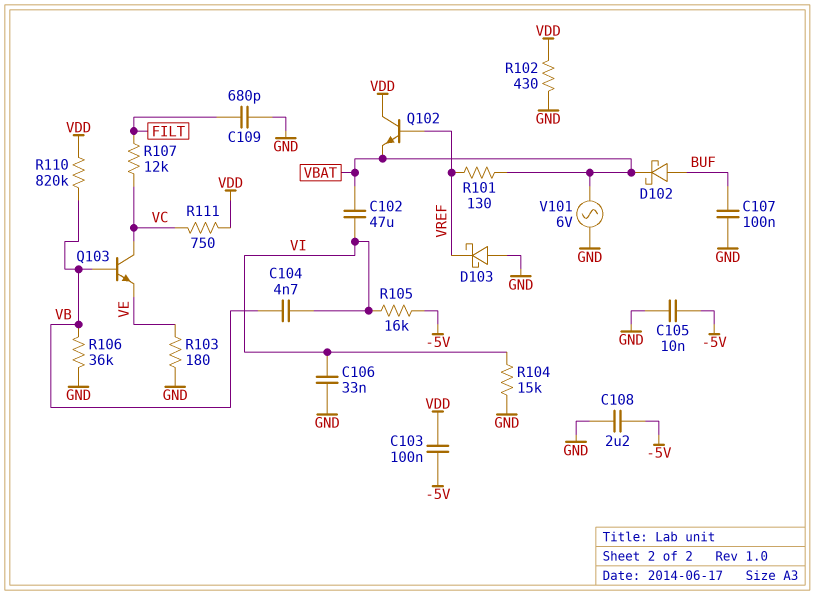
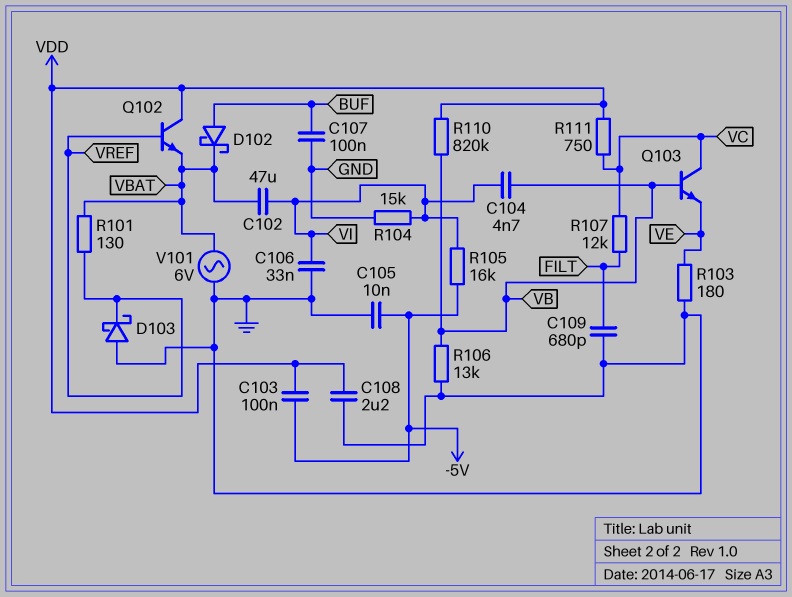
C108: 2.2uF (-5V, GND) -> 2.2uF (GND, VDD)
R102: 430 (GND, VDD) -> none
R106: 36k (GND, VB) -> 13k (GND, VB)

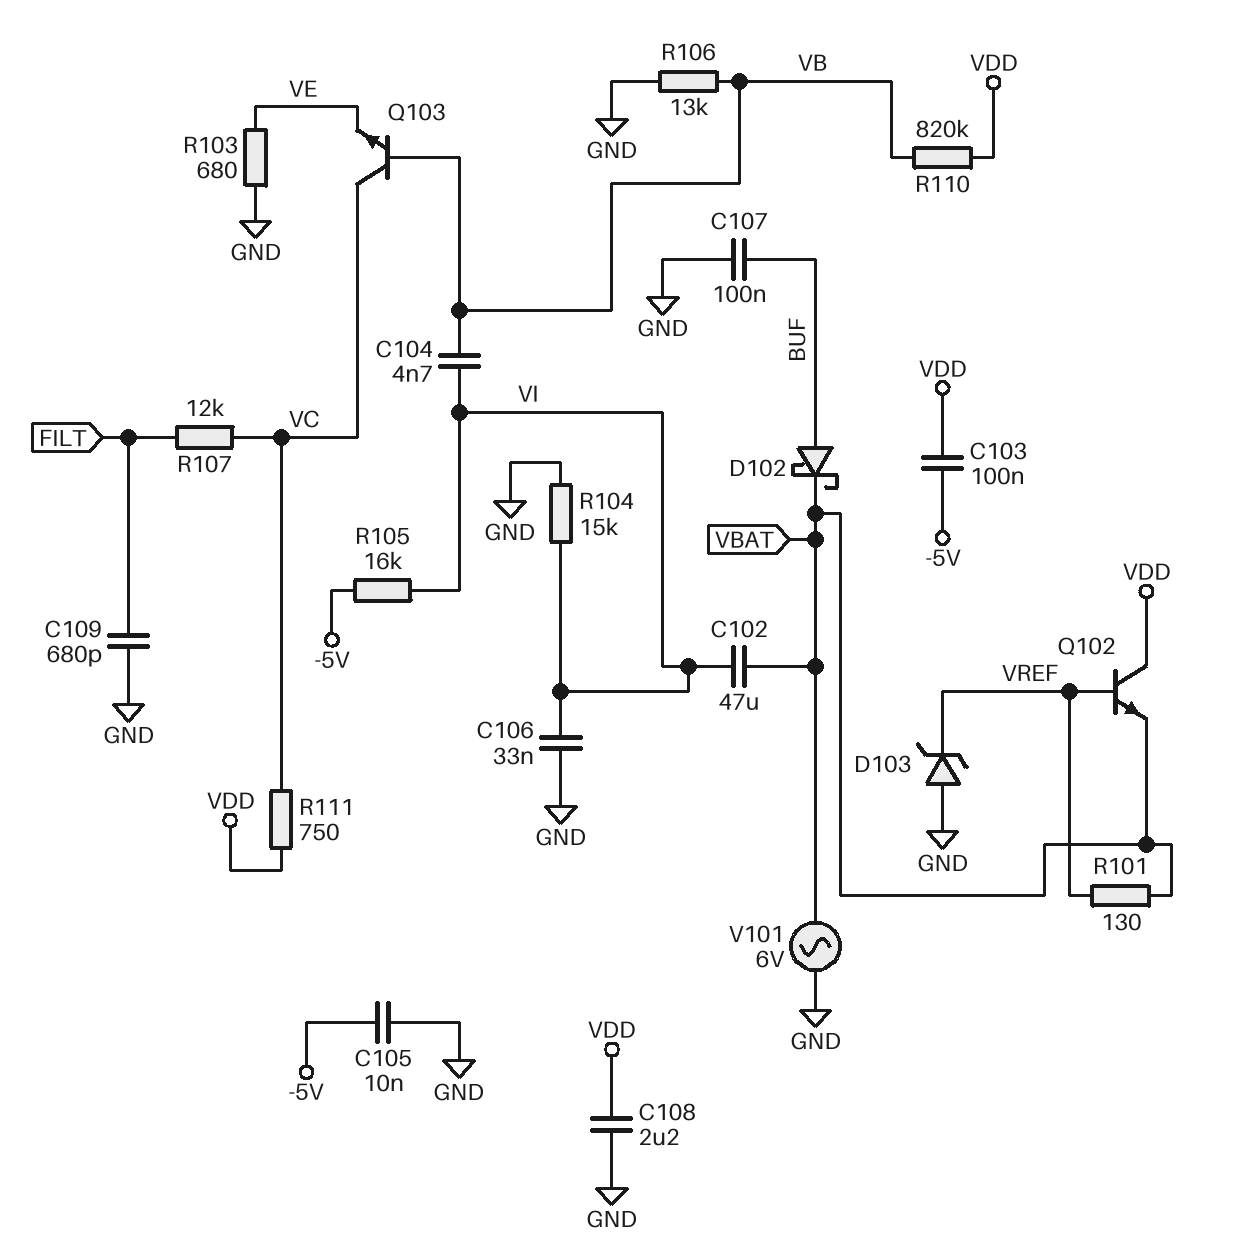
D103: schottky (A GND, K VREF) -> zener (A GND, K VREF)
R103: 180 (GND, VE) -> 680 (GND, VE)

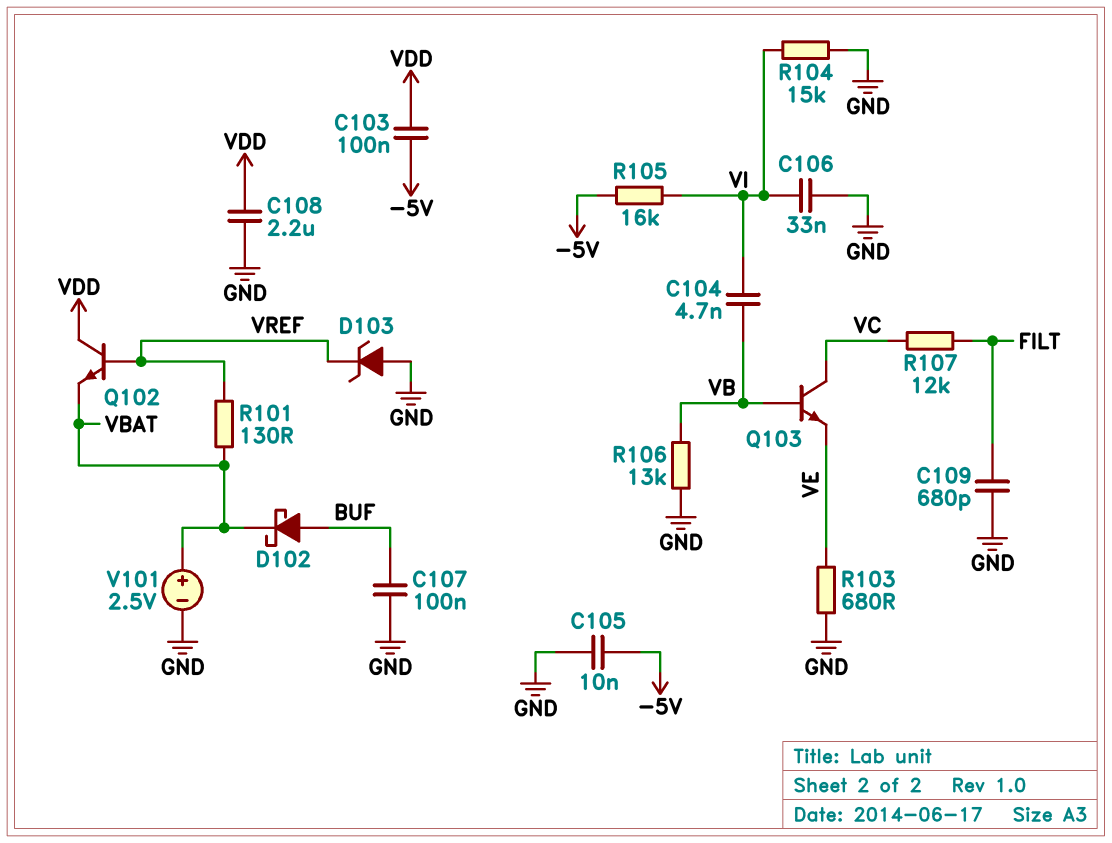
C102: 47uF (VBAT, VI) -> none
R110: 820k (VB, VDD) -> none
R111: 750 (VC, VDD) -> none
V101: AC 6V (GND, VBAT) -> 2.5V (plus VBAT, minus GND)

